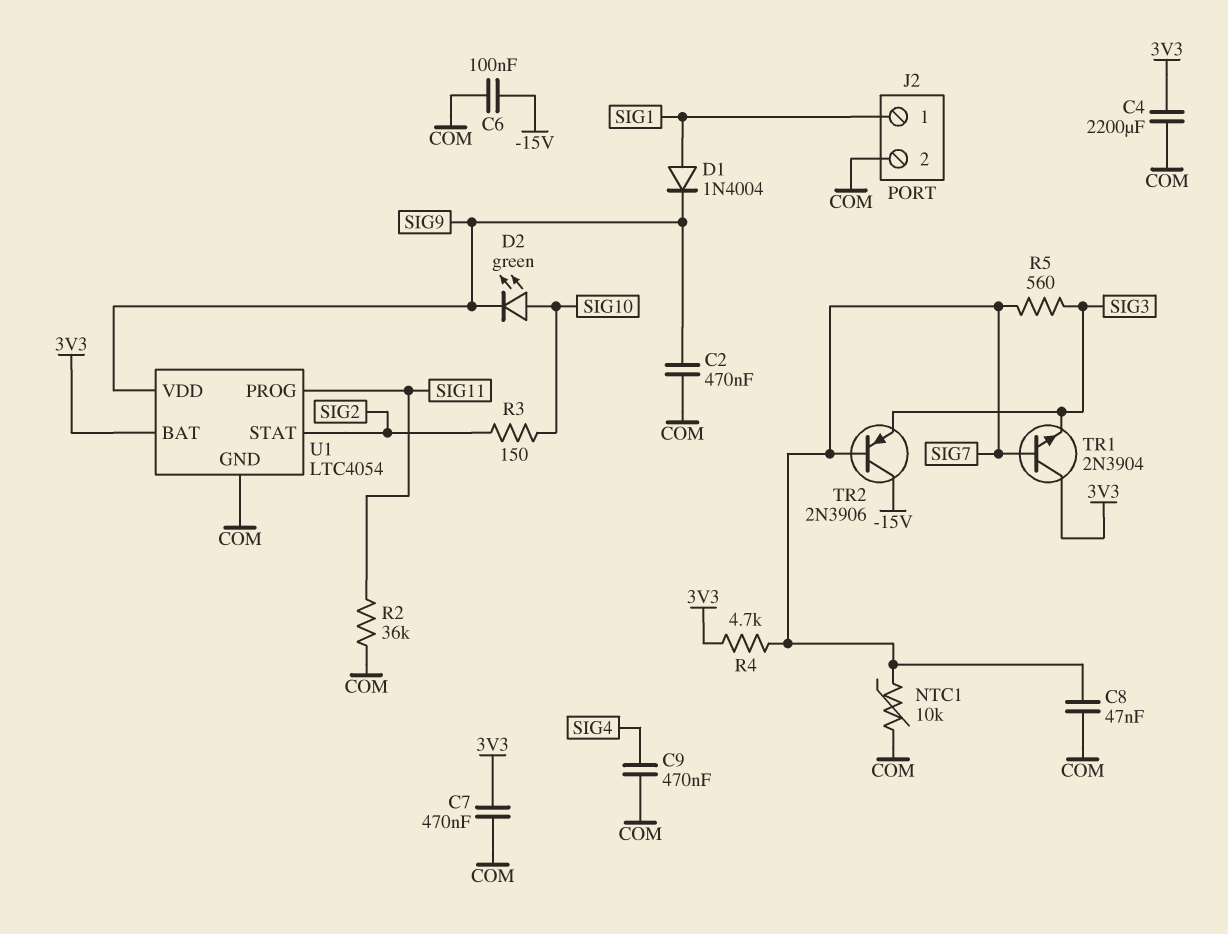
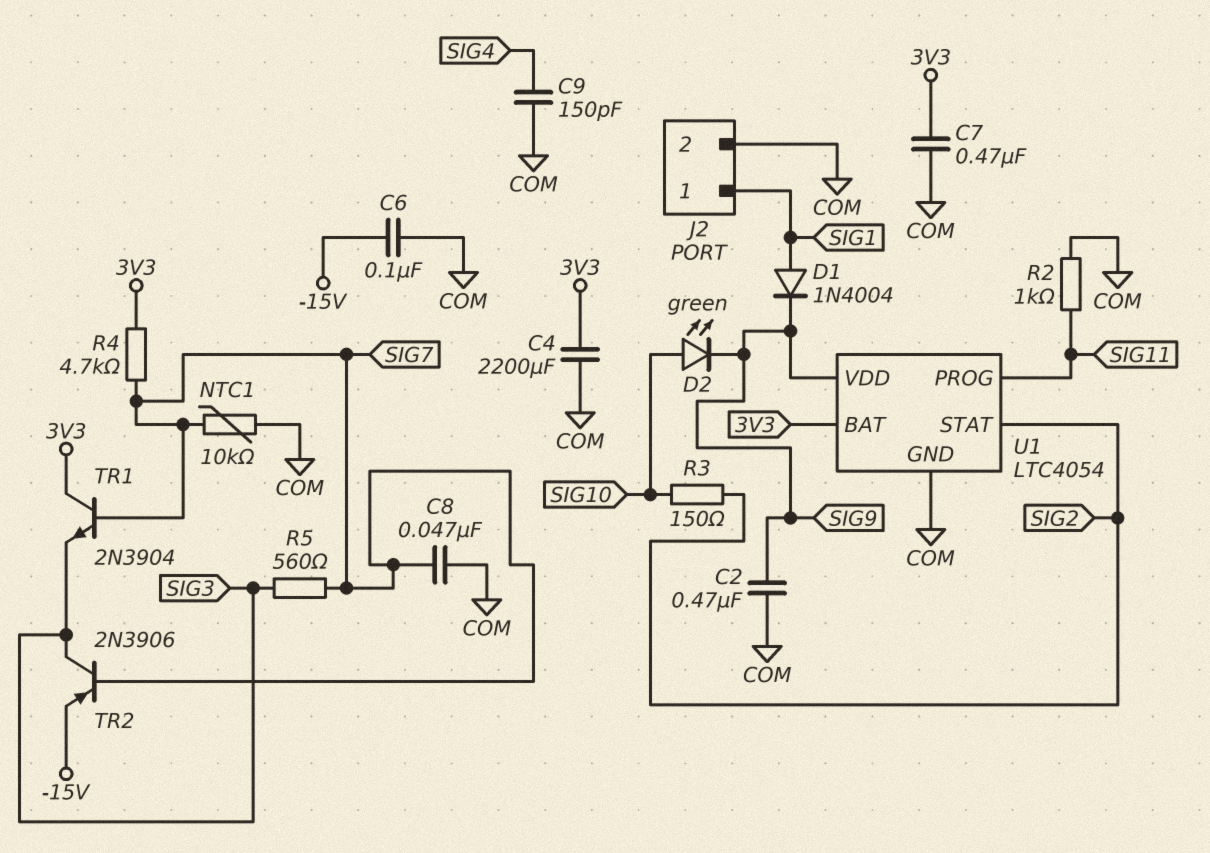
C9: 470nF (COM, SIG4) -> 150pF (COM, SIG4)
R2: 36k (COM, SIG11) -> 1k (COM, SIG11)
TR2: PNP 2N3906 (B SIG7, C -15V, E SIG3) -> PNP 2N3906 (B SIG7, C SIG3, E -15V)

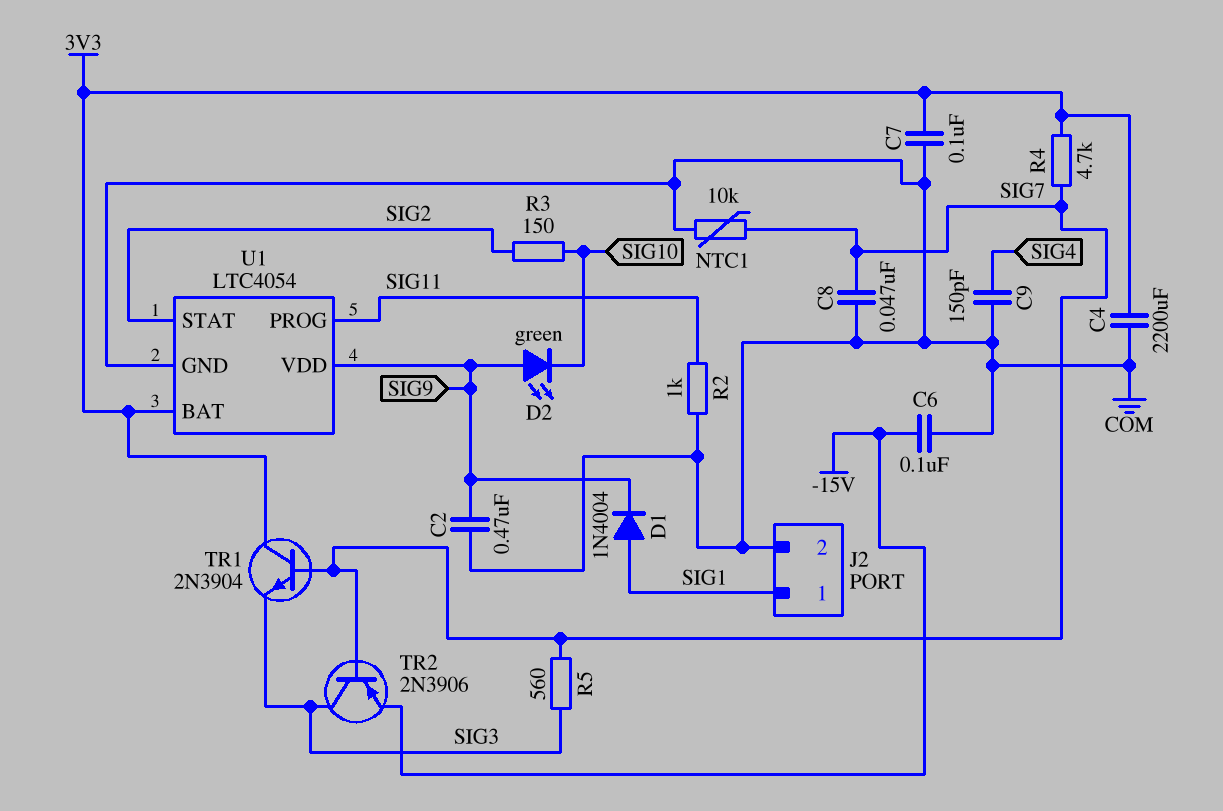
C7: 470nF (3V3, COM) -> 100nF (3V3, COM)
D2: LED green (A SIG10, K SIG9) -> LED green (A SIG9, K SIG10)

